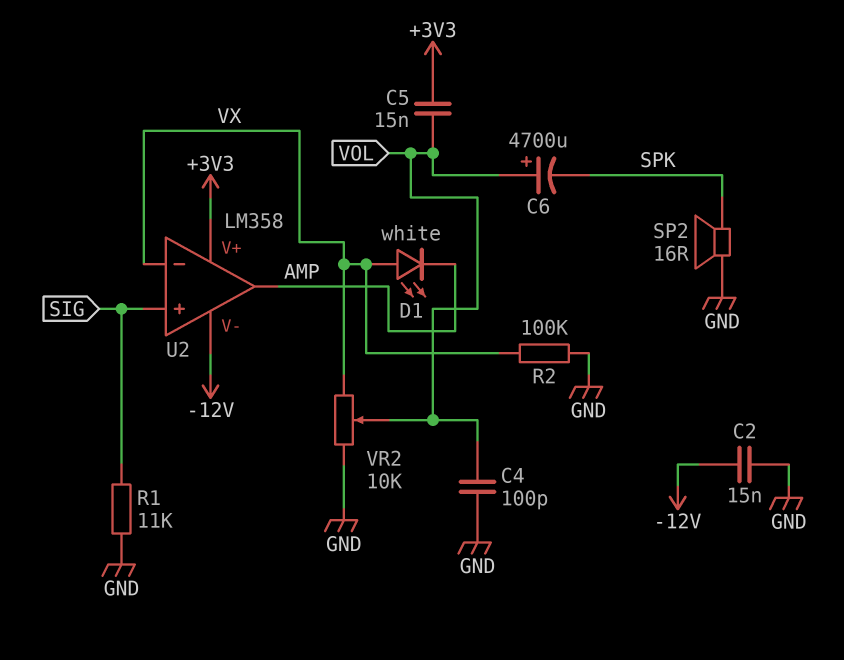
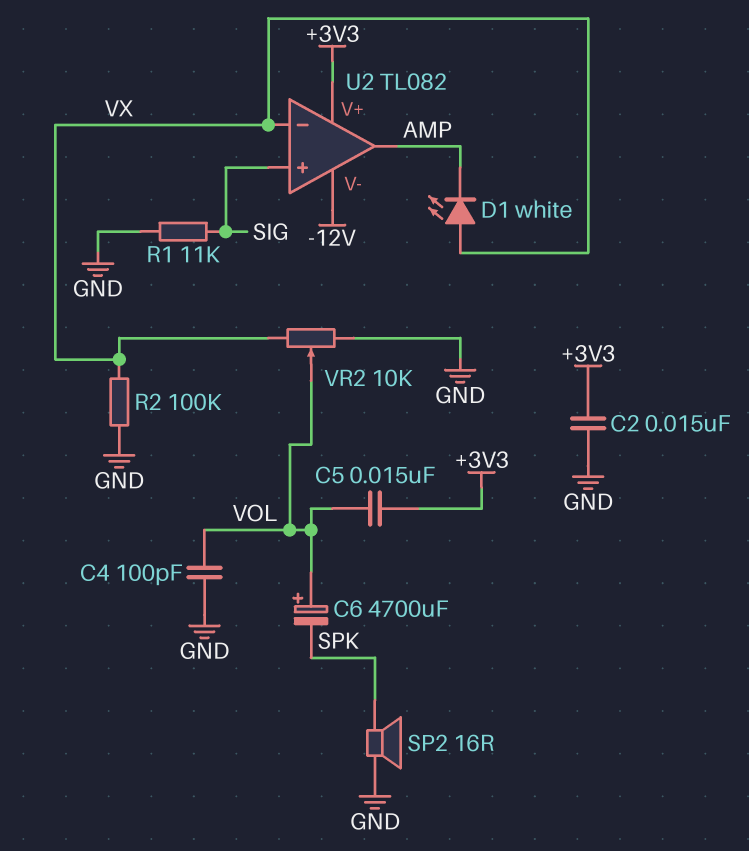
C2: 15nF (-12V, GND) -> 15nF (+3V3, GND)
U2: LM358 -> TL082

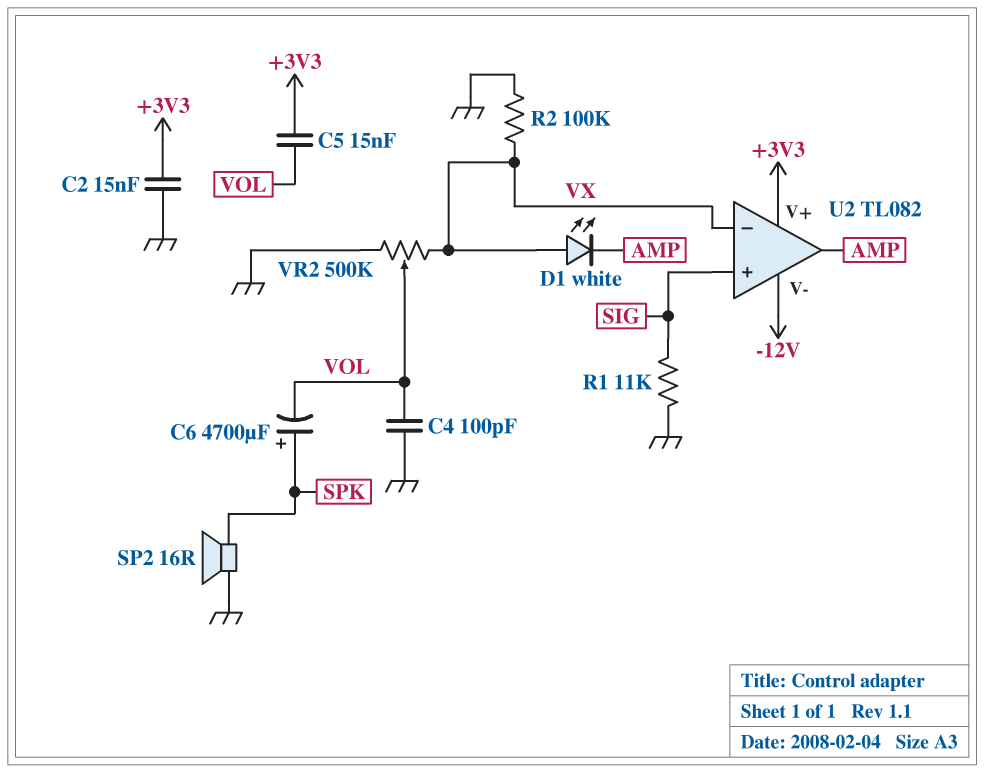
C6: 4700uF (plus VOL, minus SPK) -> 4700uF (plus SPK, minus VOL)
VR2: 10k (GND, VX, wiper VOL) -> 500k (GND, VX, wiper VOL)

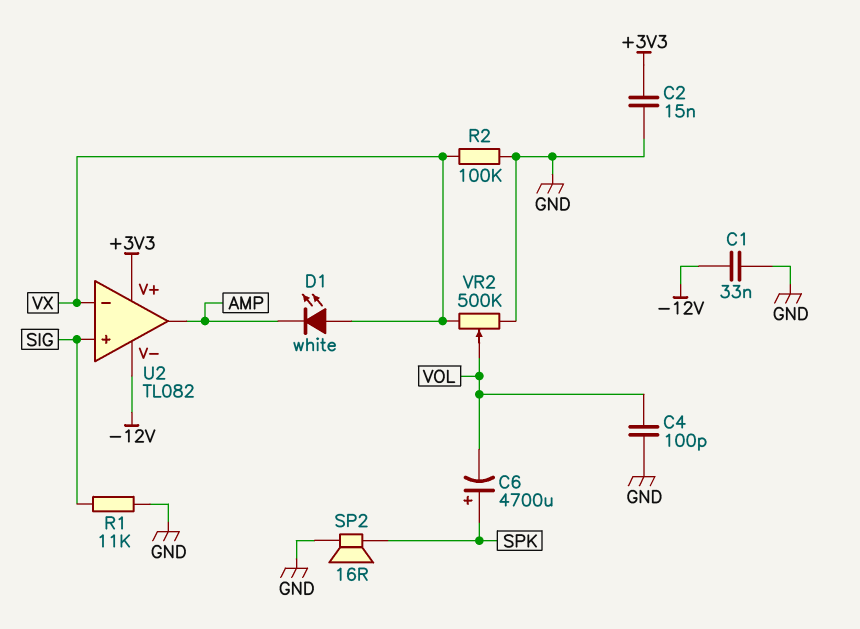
C1: none -> 33nF (-12V, GND)
C5: 15nF (+3V3, VOL) -> none

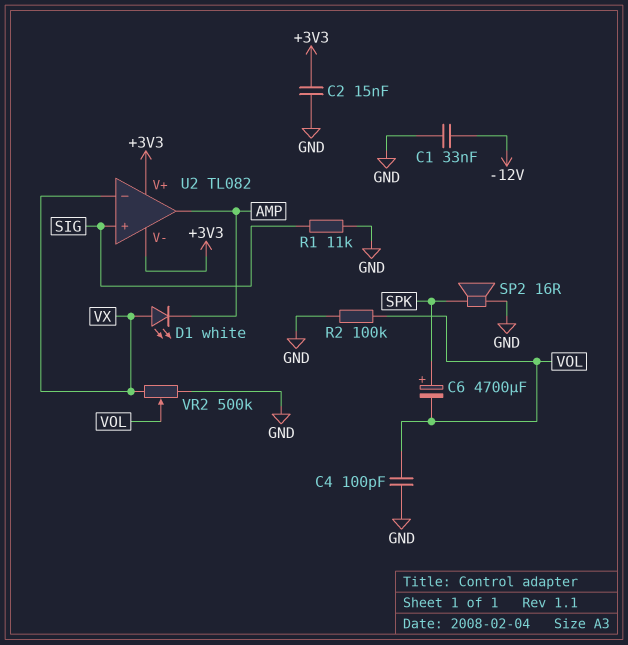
R2: 100k (GND, VX) -> 100k (GND, VOL)
U2 pin V-: -12V -> +3V3

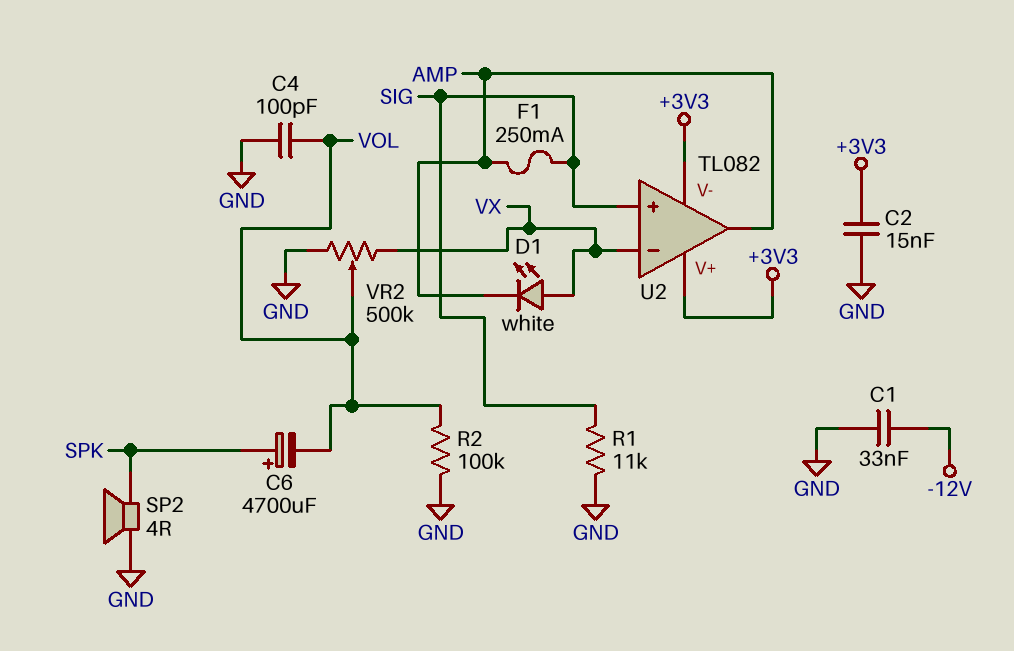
F1: none -> 250mA (AMP, SIG)
SP2: speaker 16R (GND, SPK) -> speaker 4R (GND, SPK)

